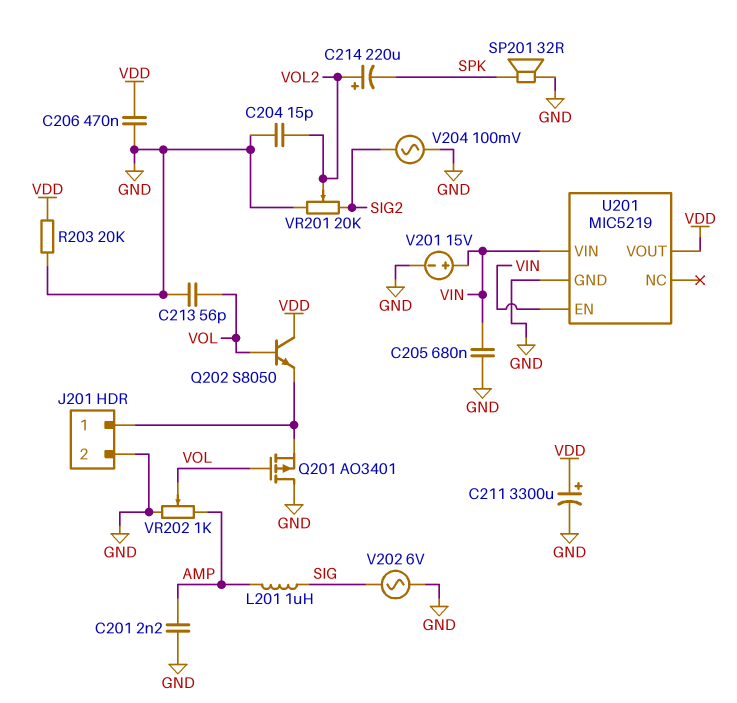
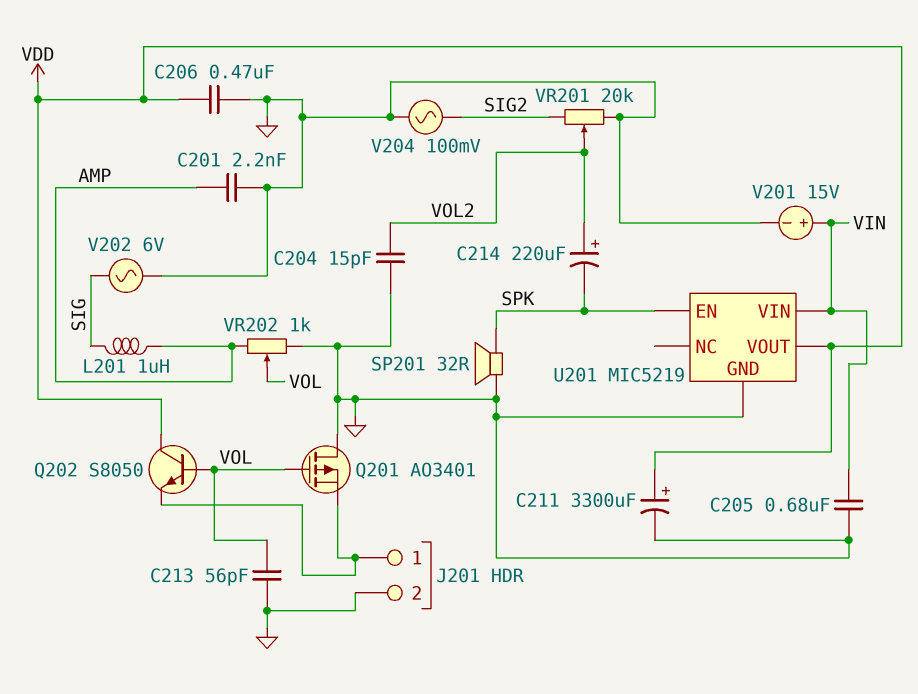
R203: 20k (GND, VDD) -> none
U201 pin EN: VIN -> SPK

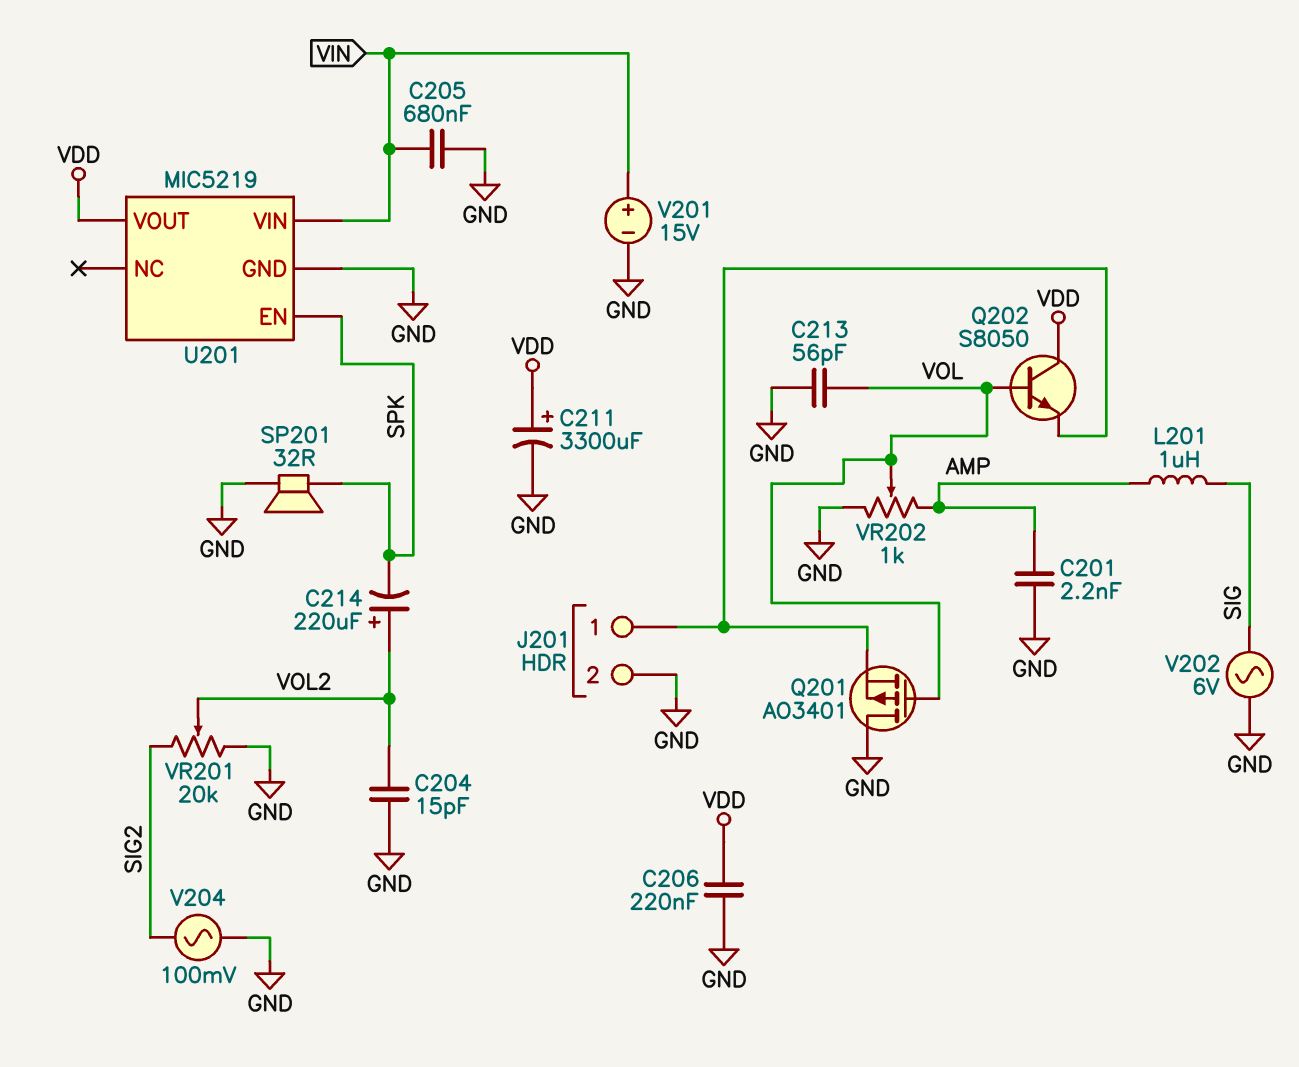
C206: 470nF (GND, VDD) -> 220nF (GND, VDD)

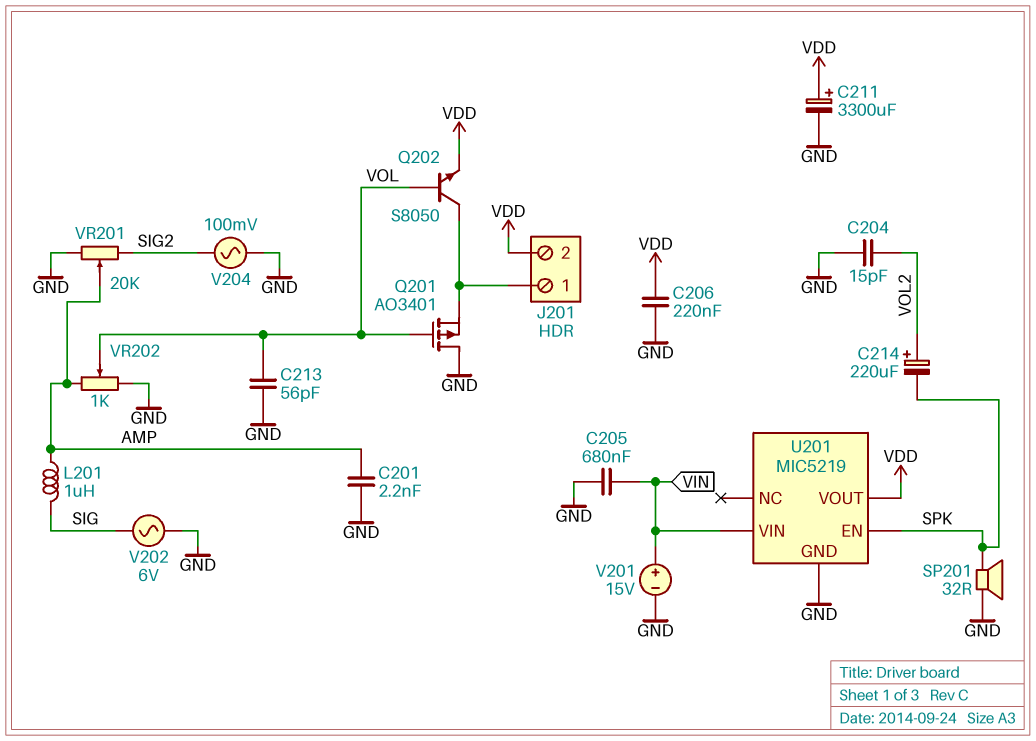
J201 pin 2: GND -> VDD
Q202: NPN S8050 (B VOL, C VDD, E J201/1) -> NPN S8050 (B VOL, C J201/1, E VDD)
VR201: 20k (GND, SIG2, wiper VOL2) -> 20k (GND, SIG2, wiper AMP)

